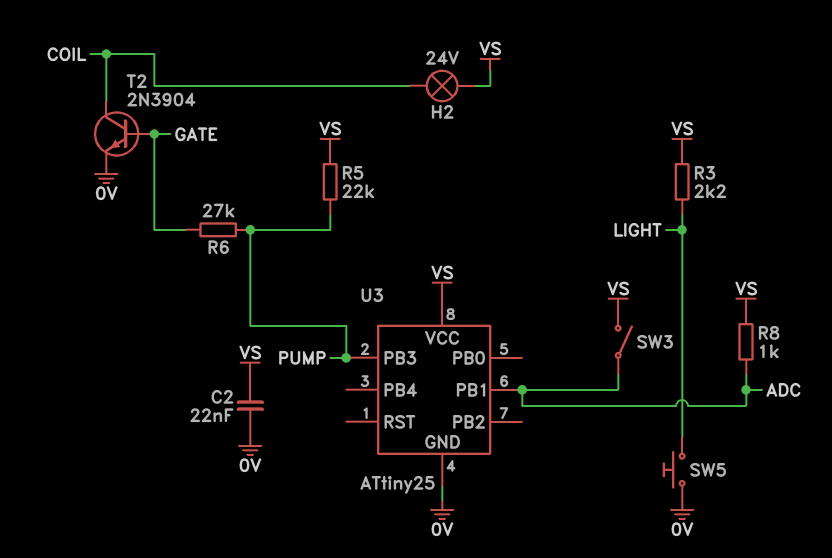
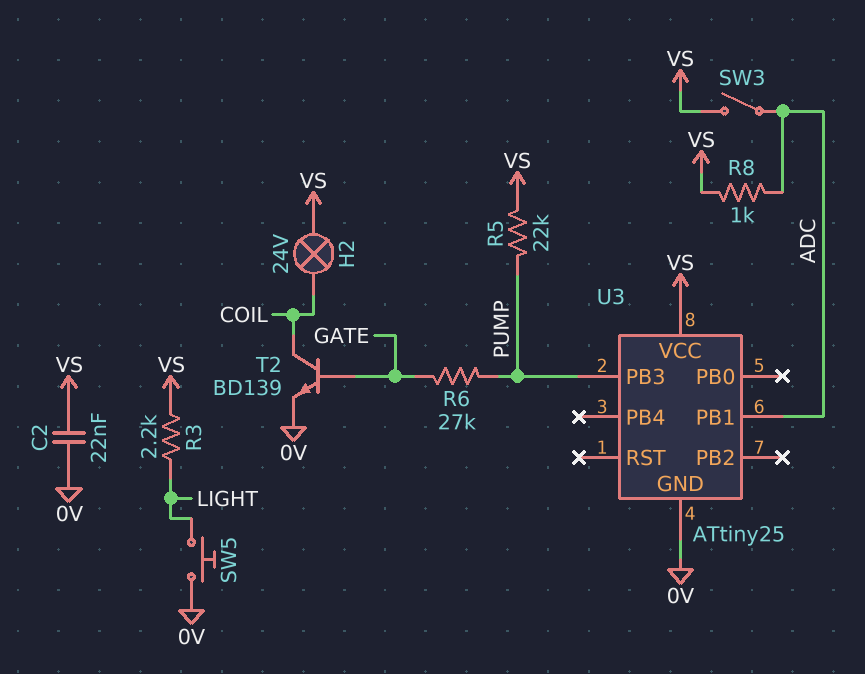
T2: NPN 2N3904 (B GATE, C COIL, E 0V) -> NPN BD139 (B GATE, C COIL, E 0V)

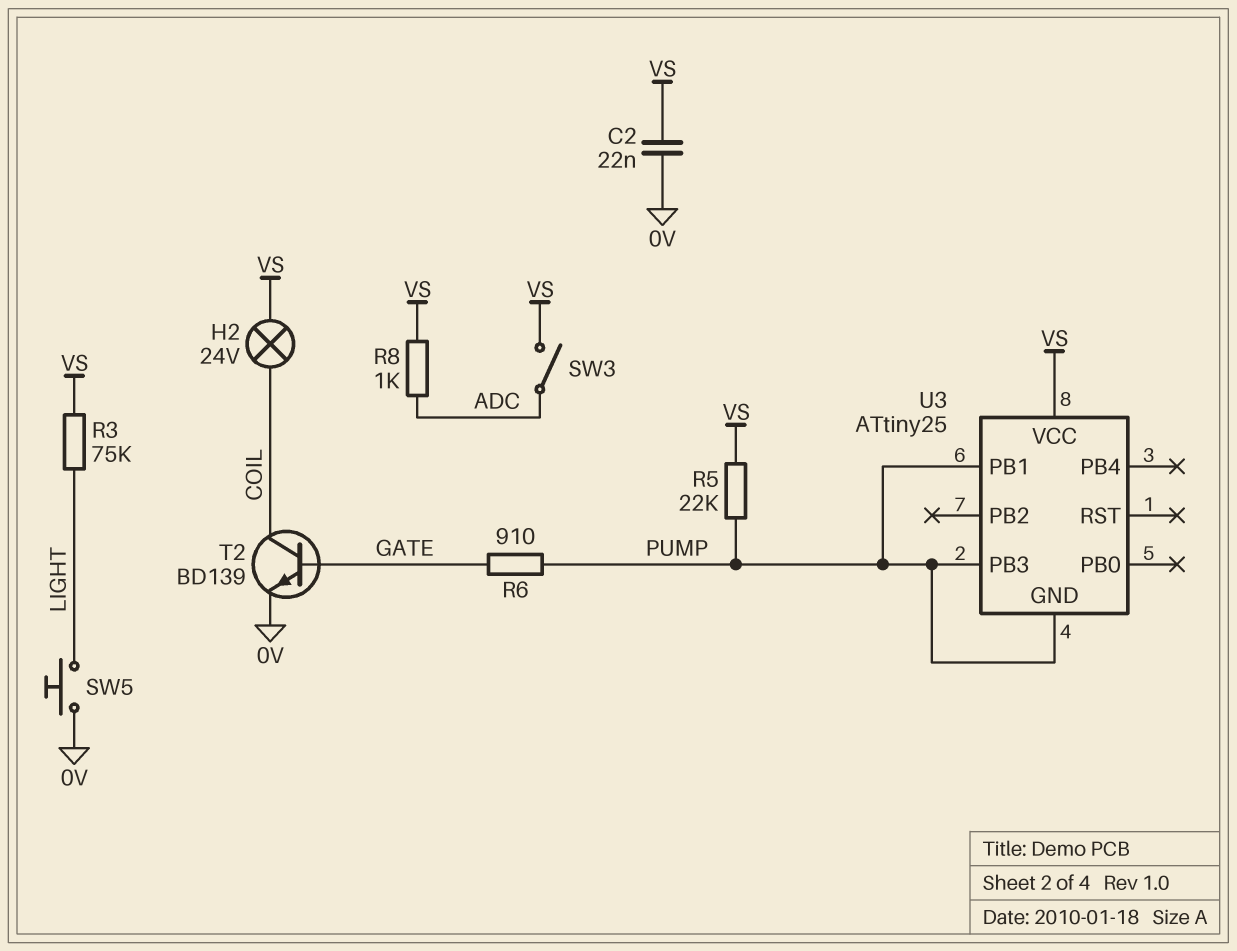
R3: 2.2k (LIGHT, VS) -> 75k (LIGHT, VS)
R6: 27k (GATE, PUMP) -> 910 (GATE, PUMP)
U3 pin GND: 0V -> PUMP
U3 pin PB1: ADC -> PUMP

